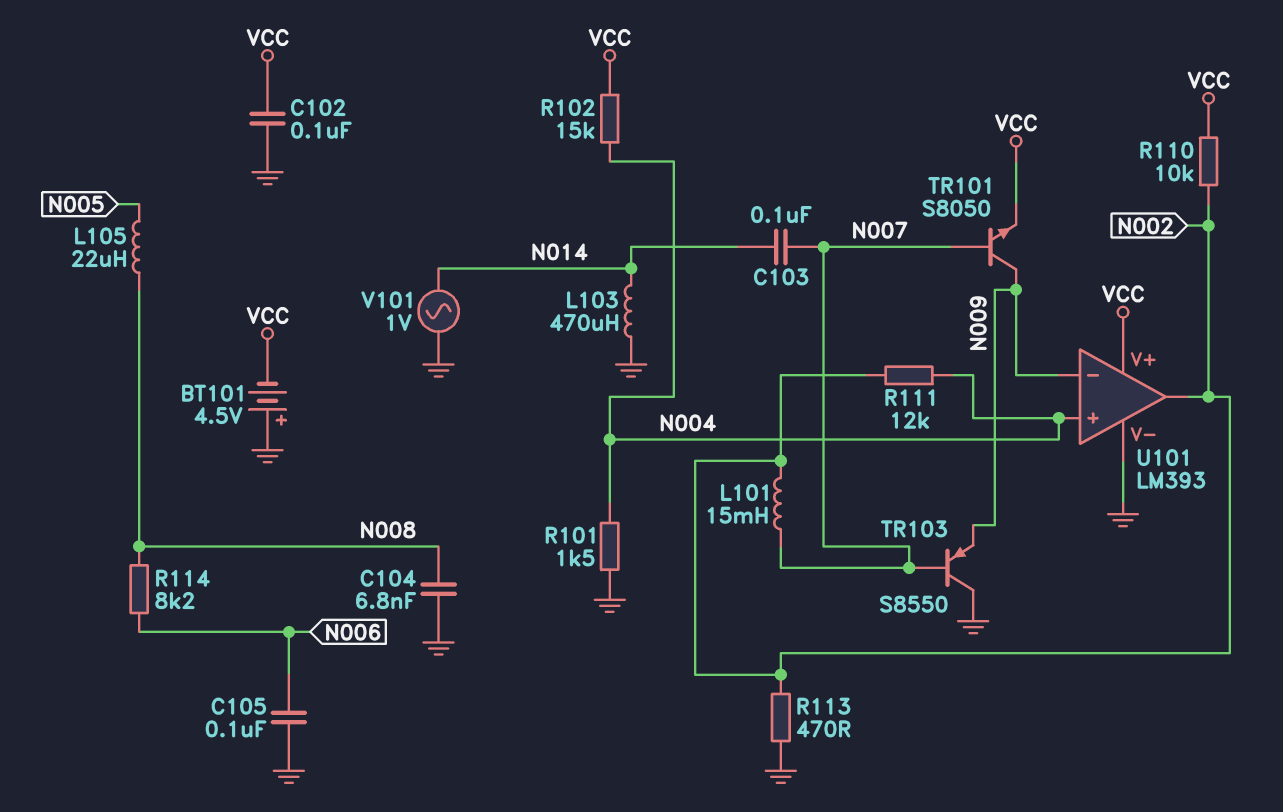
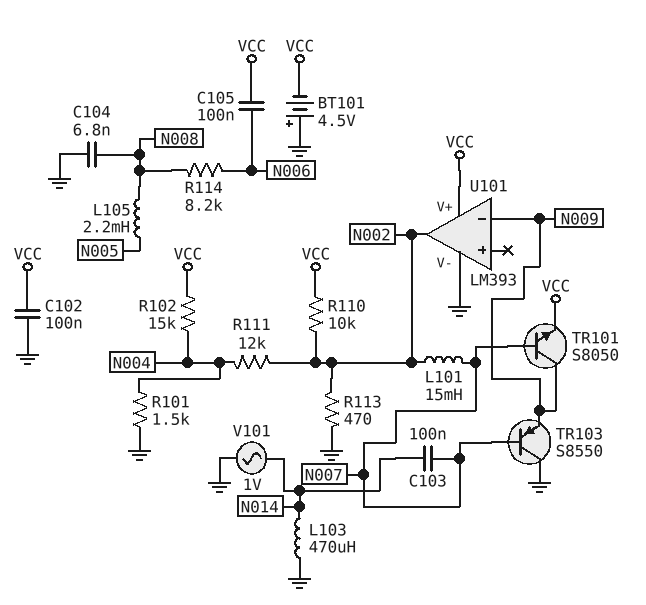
C105: 100nF (GND, N006) -> 100nF (N006, VCC)
L105: 22uH (N005, N008) -> 2.2mH (N005, N008)
U101 pin in+: N004 -> none

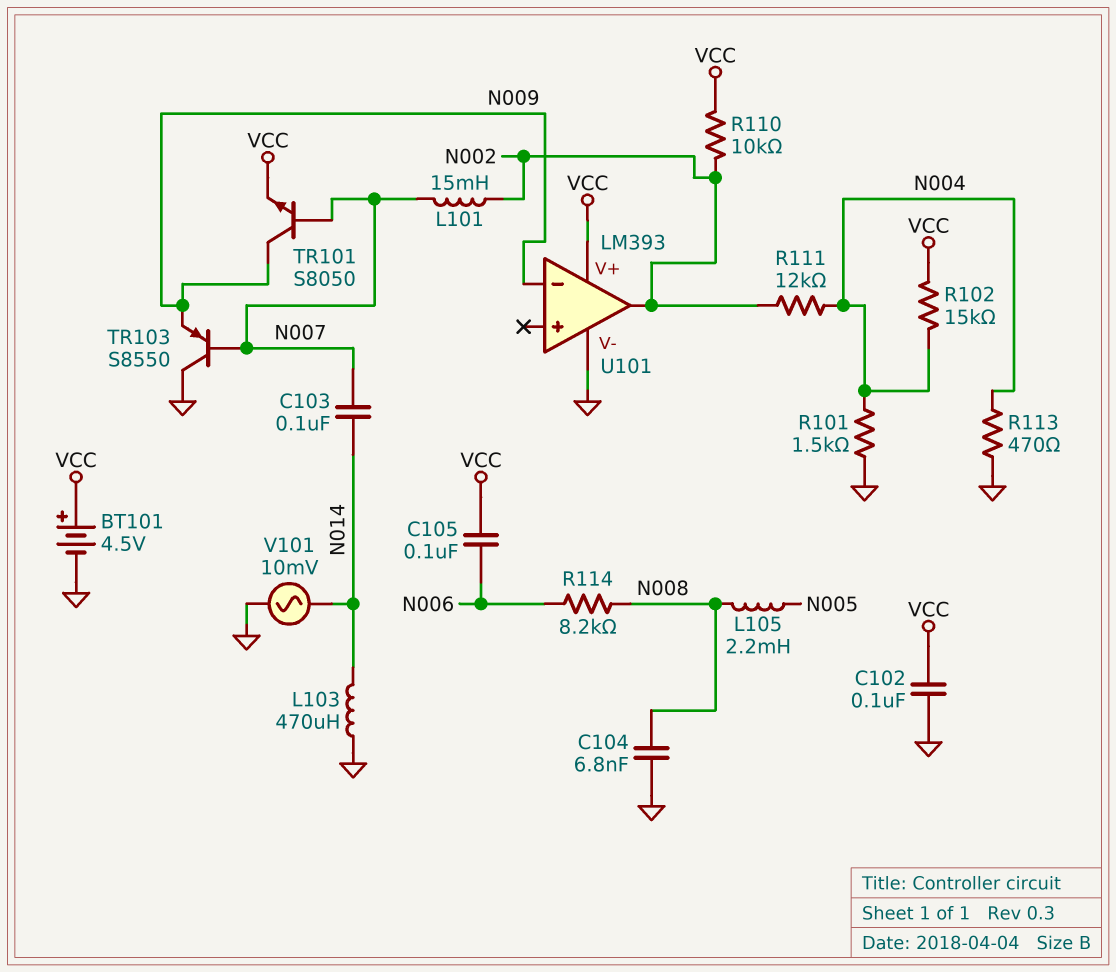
BT101: 4.5V (plus GND, minus VCC) -> 4.5V (plus VCC, minus GND)
R113: 470 (GND, N002) -> 470 (GND, N004)
V101: AC 1V (GND, N014) -> AC 10mV (GND, N014)

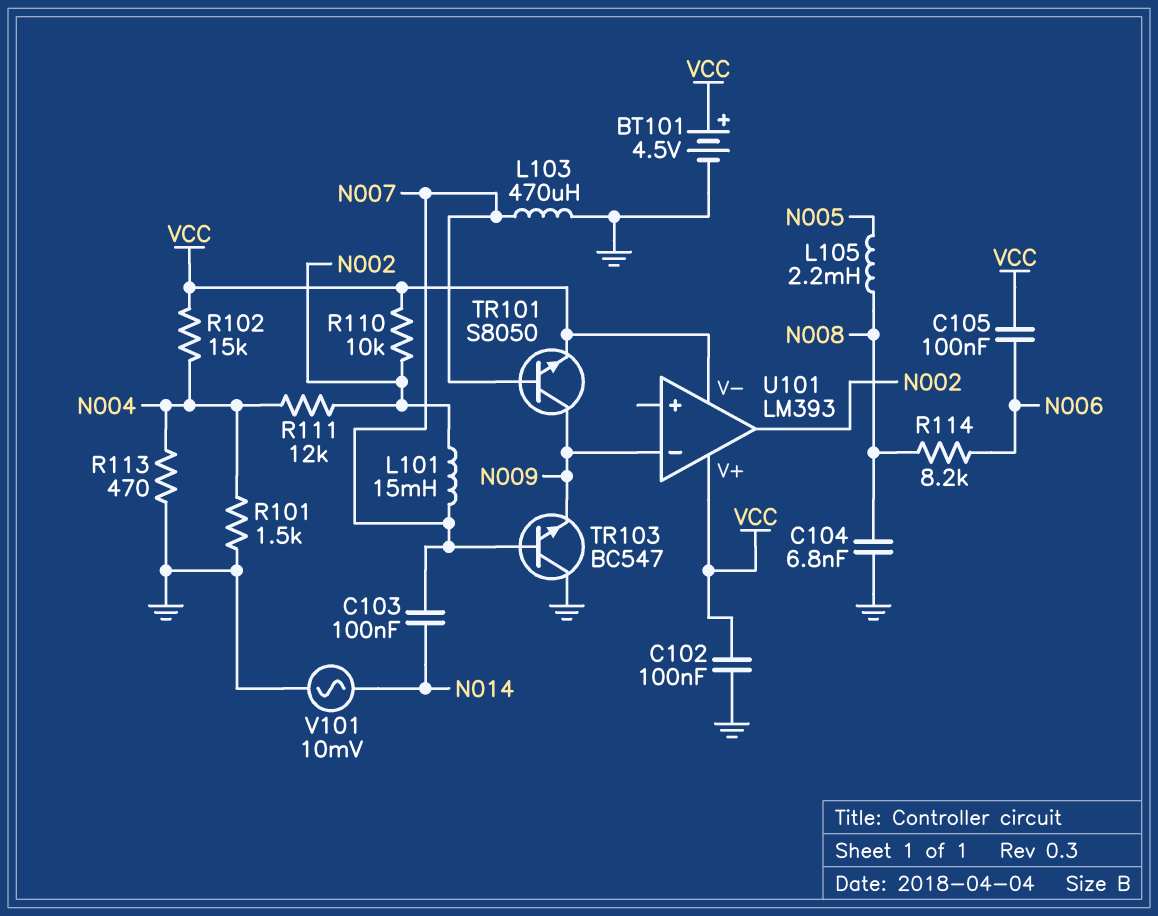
L103: 470uH (GND, N014) -> 470uH (GND, N007)
TR103: PNP S8550 (B N007, C GND, E N009) -> NPN BC547 (B N007, C GND, E N009)
U101 pin V-: GND -> VCC

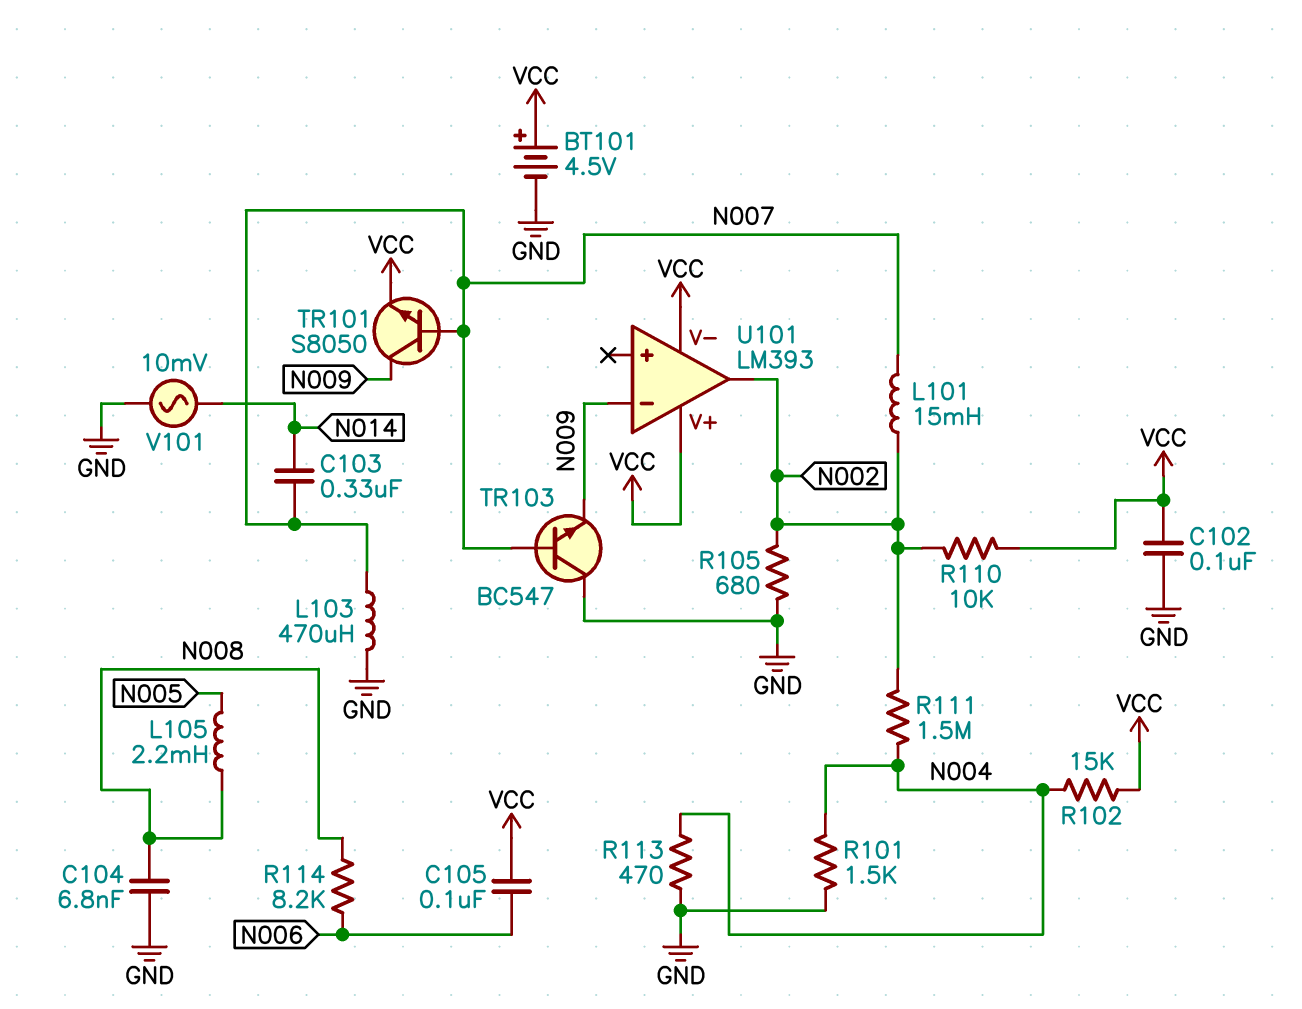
C103: 100nF (N007, N014) -> 330nF (N007, N014)
R105: none -> 680 (GND, N002)
R111: 12k (N002, N004) -> 1.5M (N002, N004)

